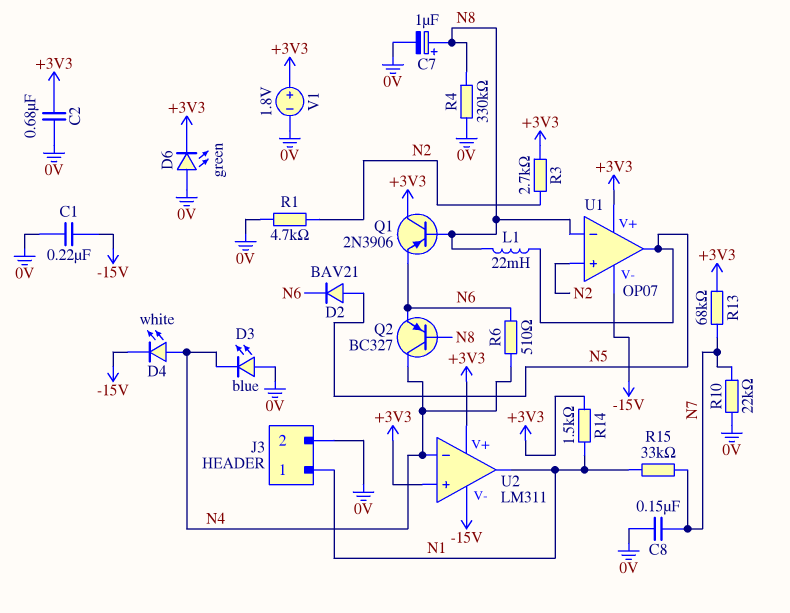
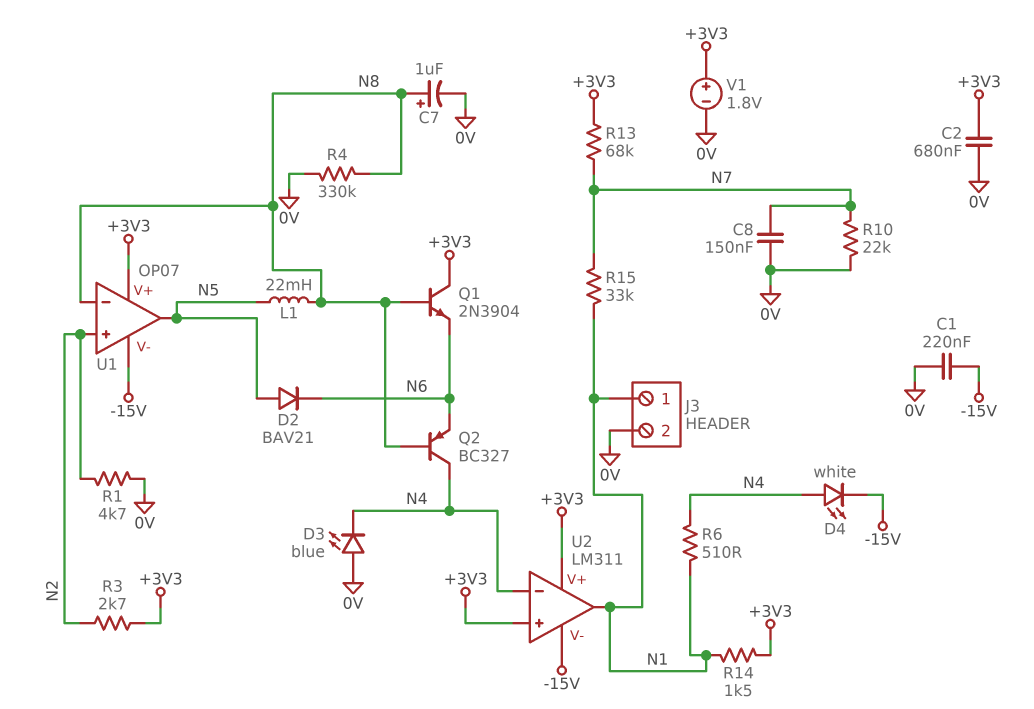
D6: LED green (A 0V, K +3V3) -> none
Q1: PNP 2N3906 (B N8, C +3V3, E N6) -> NPN 2N3904 (B N8, C +3V3, E N6)
R6: 510 (N4, N6) -> 510 (N1, N4)

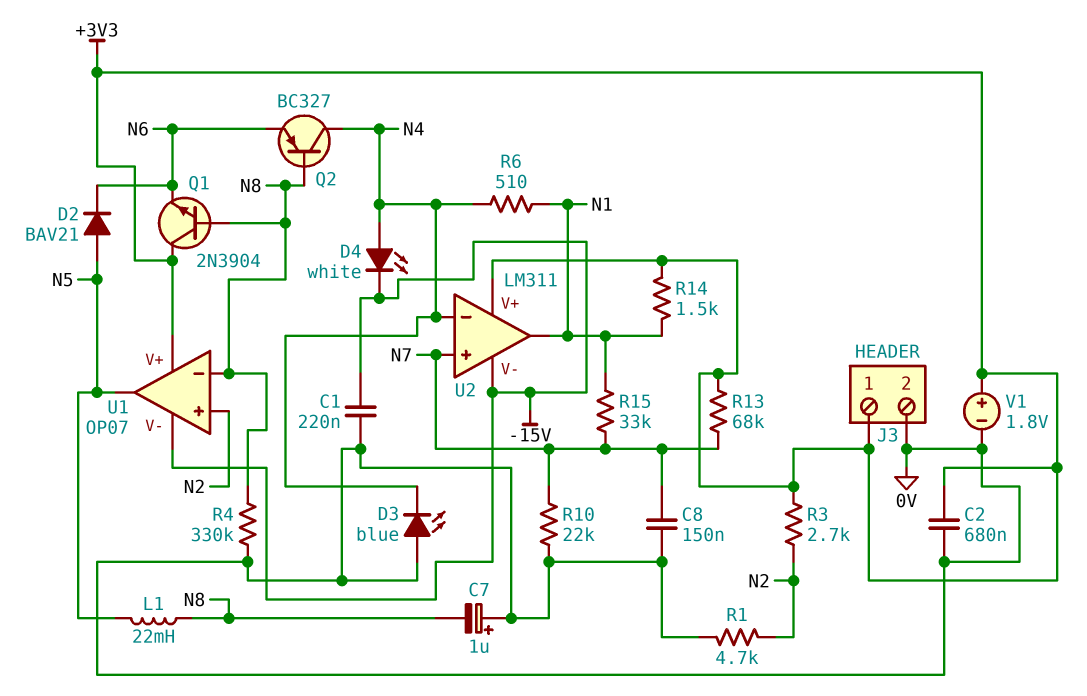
C7: 1uF (plus N8, minus 0V) -> 1uF (plus 0V, minus N8)
J3 pin 1: N1 -> +3V3
U2 pin in+: +3V3 -> N7

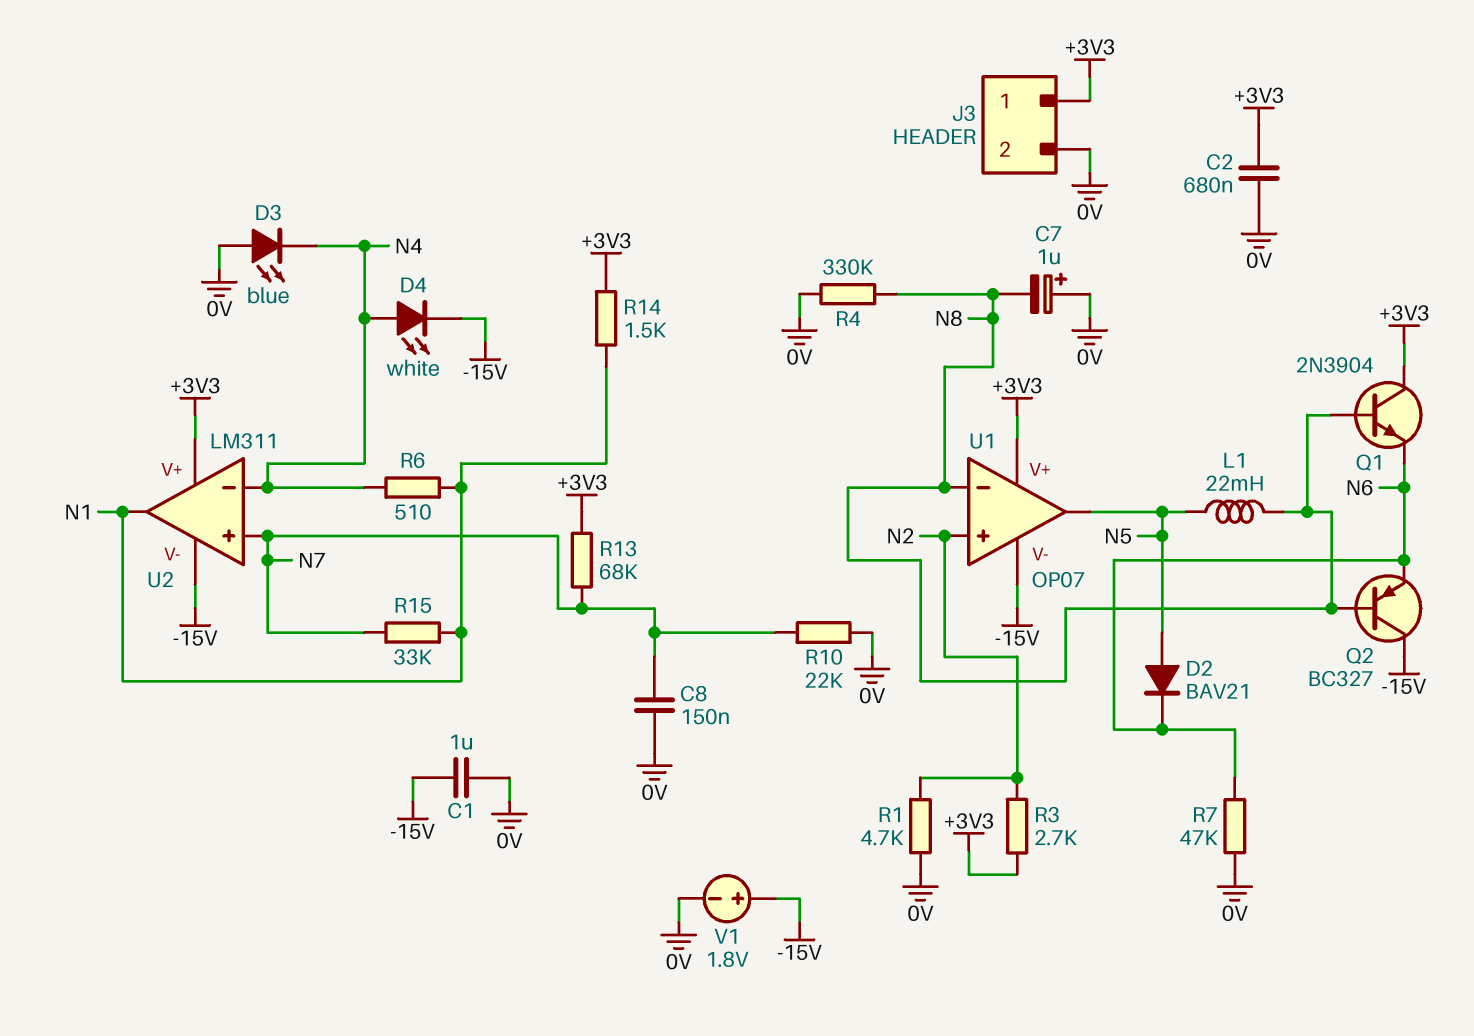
C1: 220nF (-15V, 0V) -> 1uF (-15V, 0V)
Q2: PNP BC327 (B N8, C N4, E N6) -> PNP BC327 (B N8, C -15V, E N6)
R7: none -> 47k (0V, N6)
V1: 1.8V (plus +3V3, minus 0V) -> 1.8V (plus -15V, minus 0V)

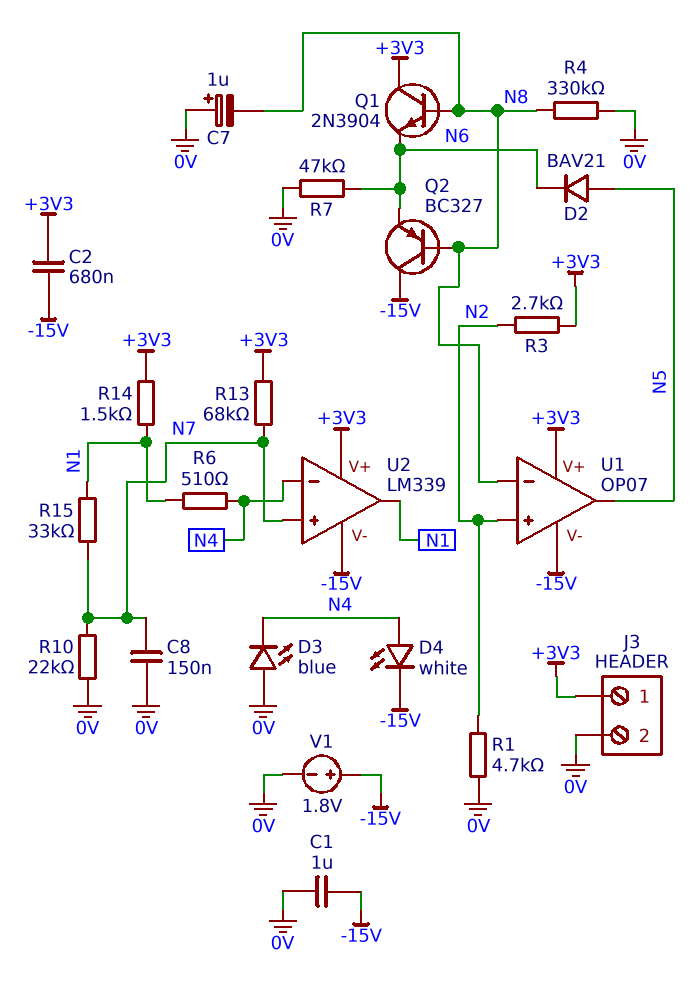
C2: 680nF (+3V3, 0V) -> 680nF (+3V3, -15V)
L1: 22mH (N5, N8) -> none
U2: LM311 -> LM339

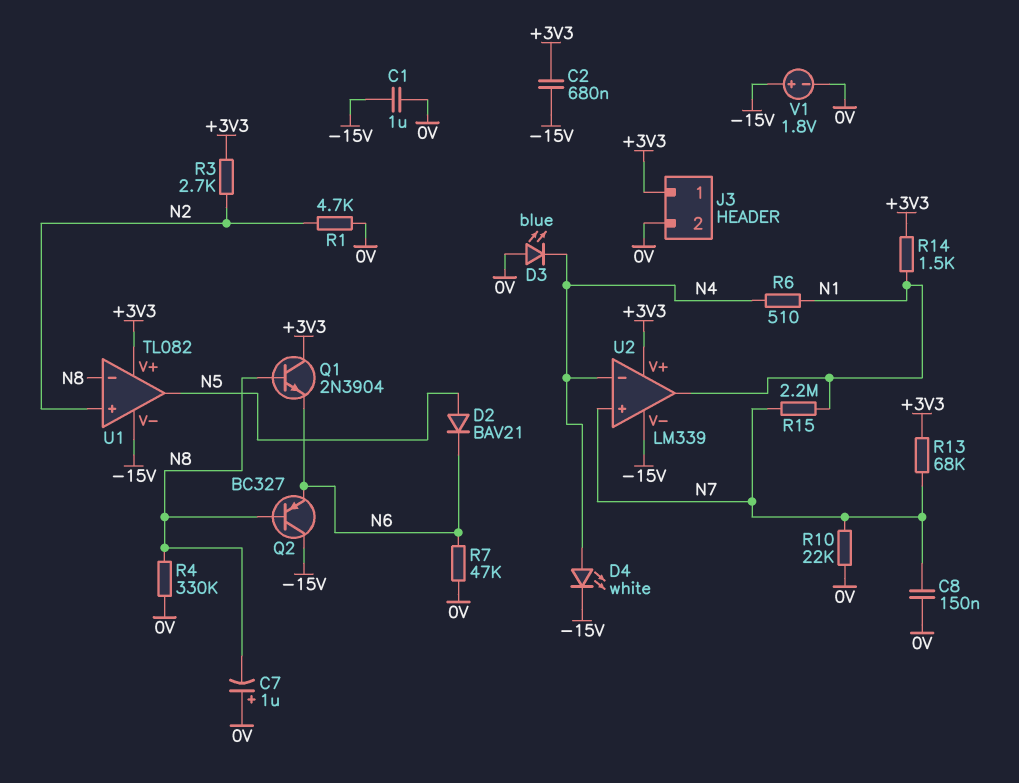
R15: 33k (N1, N7) -> 2.2M (N1, N7)
U1: OP07 -> TL082

